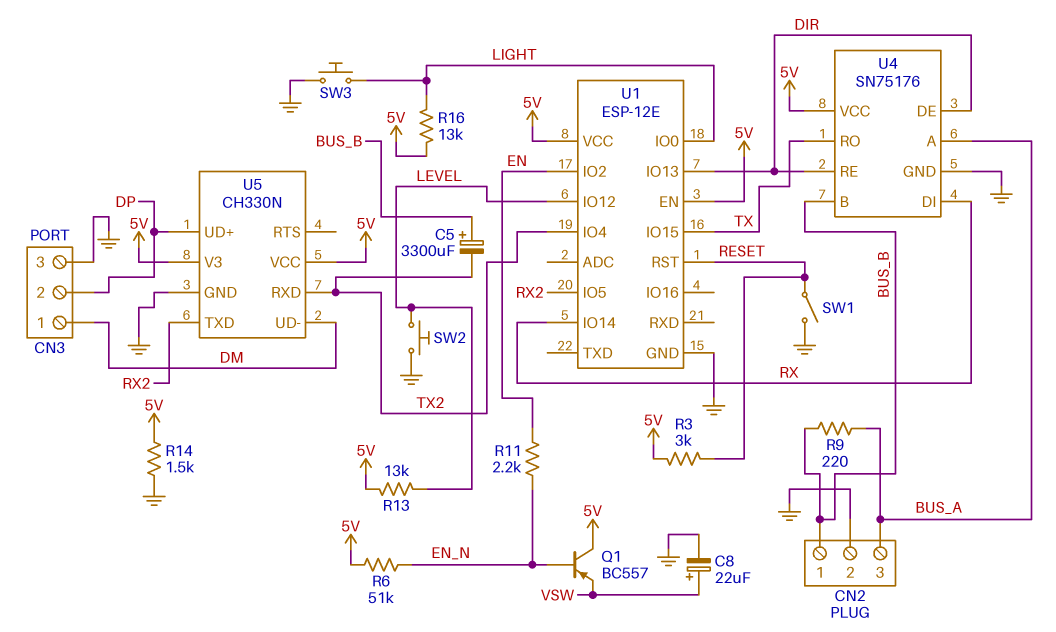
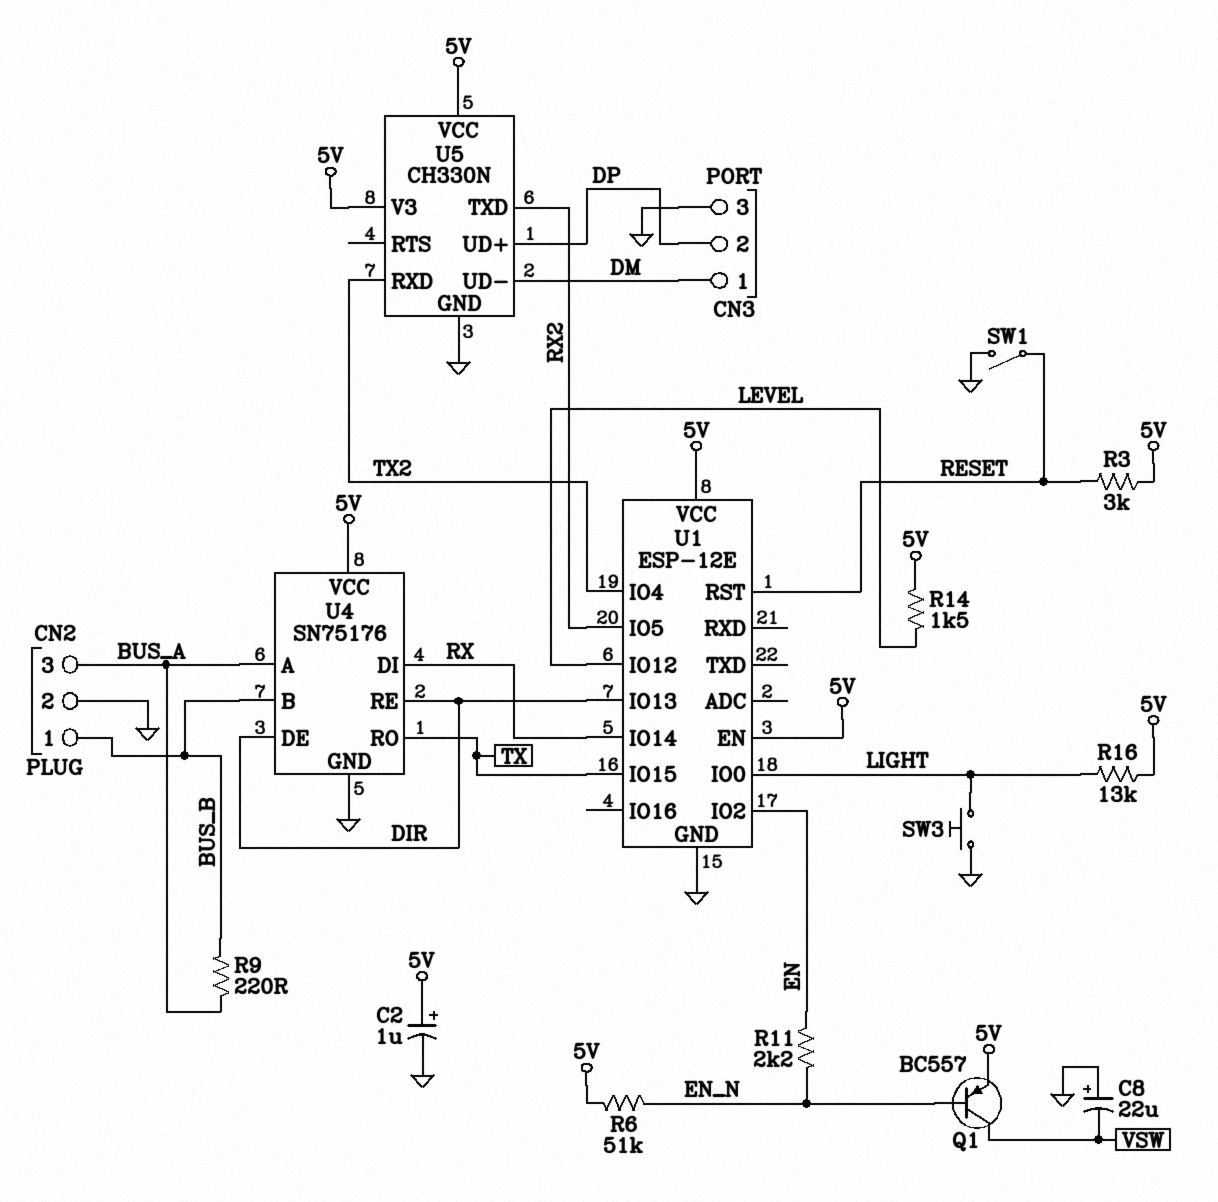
C2: none -> 1uF (plus 5V, minus GND)
C5: 3300uF (plus BUS_B, minus TX2) -> none
C8: 22uF (plus VSW, minus GND) -> 22uF (plus GND, minus VSW)
Q1: PNP BC557 (B EN_N, C 5V, E VSW) -> PNP BC557 (B EN_N, C VSW, E 5V)
R13: 13k (5V, LEVEL) -> none
R14: 1.5k (5V, GND) -> 1.5k (5V, LEVEL)
SW2: button (GND, LEVEL) -> none

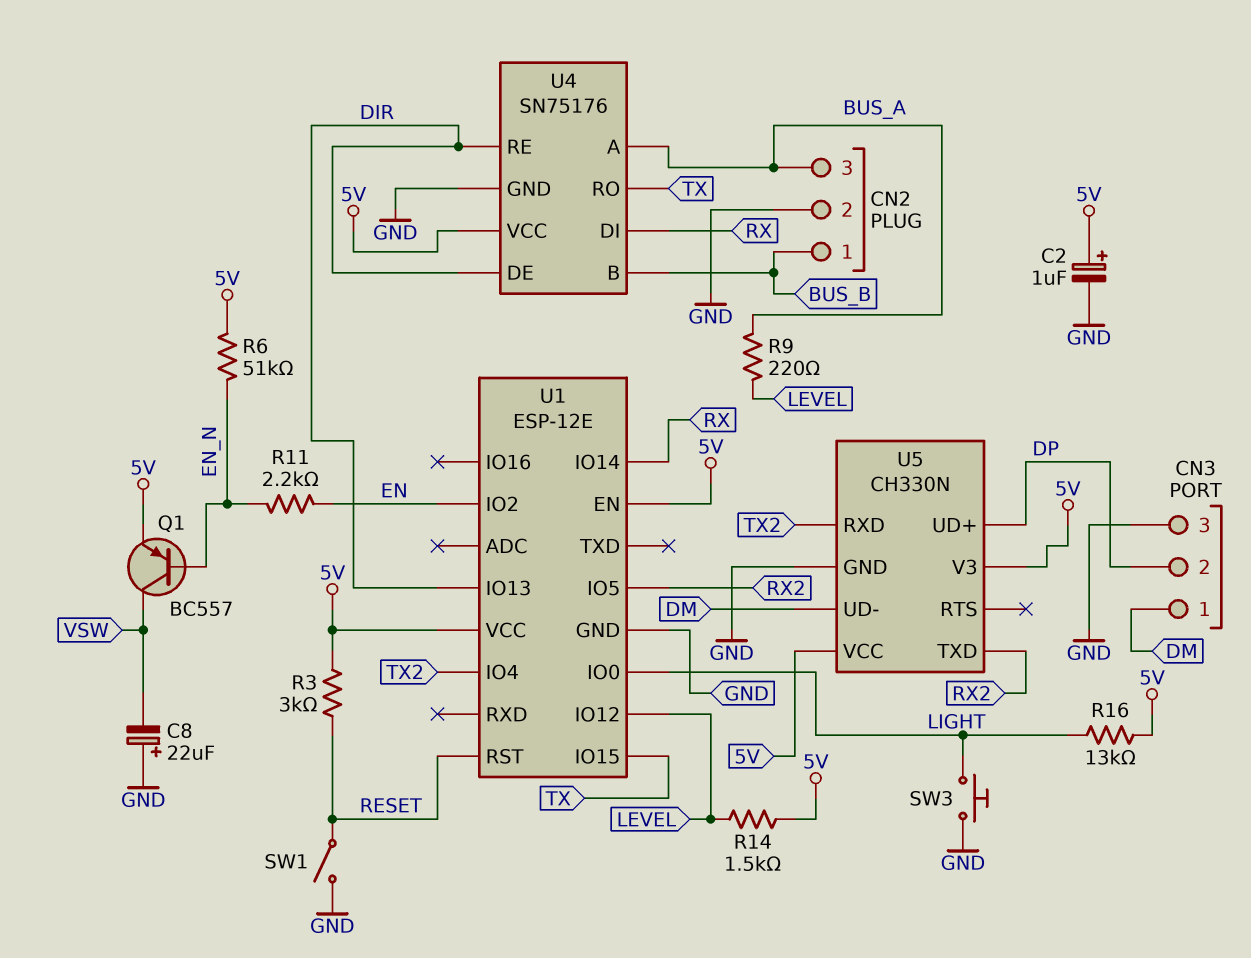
R9: 220 (BUS_A, BUS_B) -> 220 (BUS_A, LEVEL)

